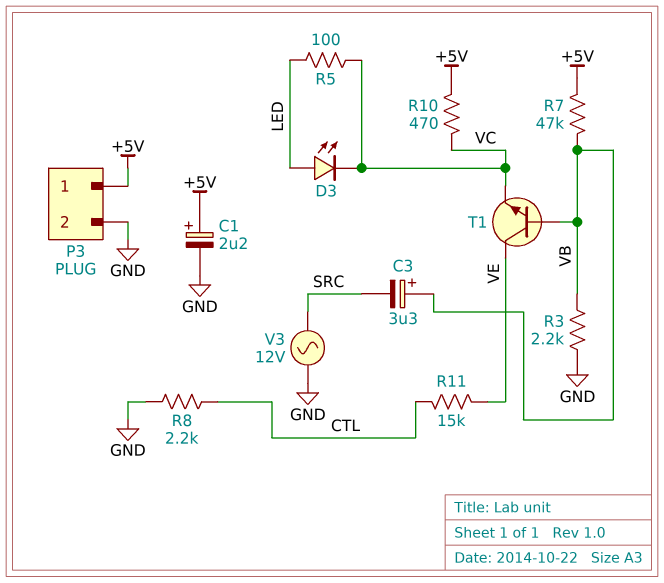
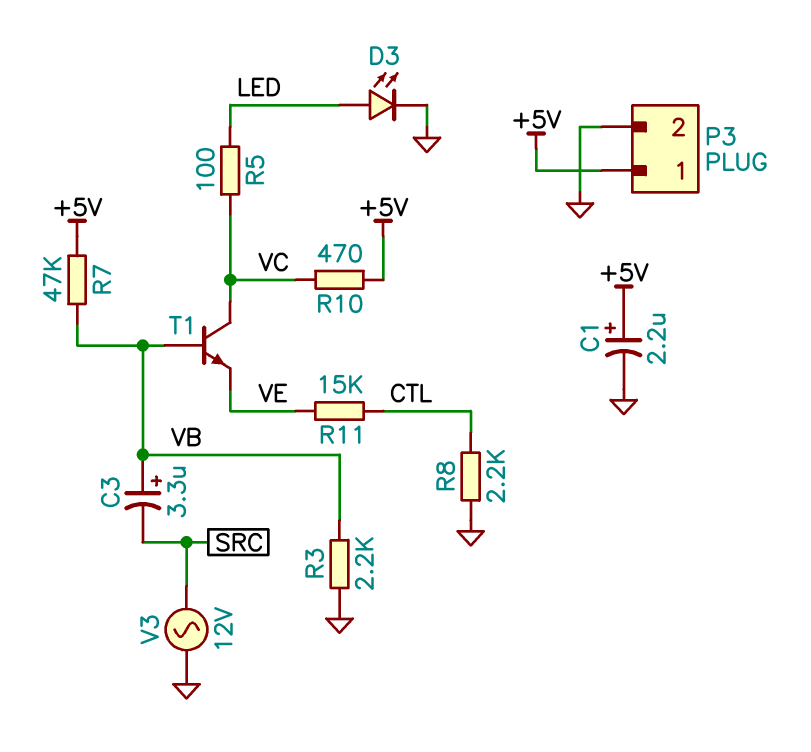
D3: LED (A LED, K VC) -> LED (A LED, K GND)
T1: NPN (B VB, C VE, E VC) -> NPN (B VB, C VC, E VE)

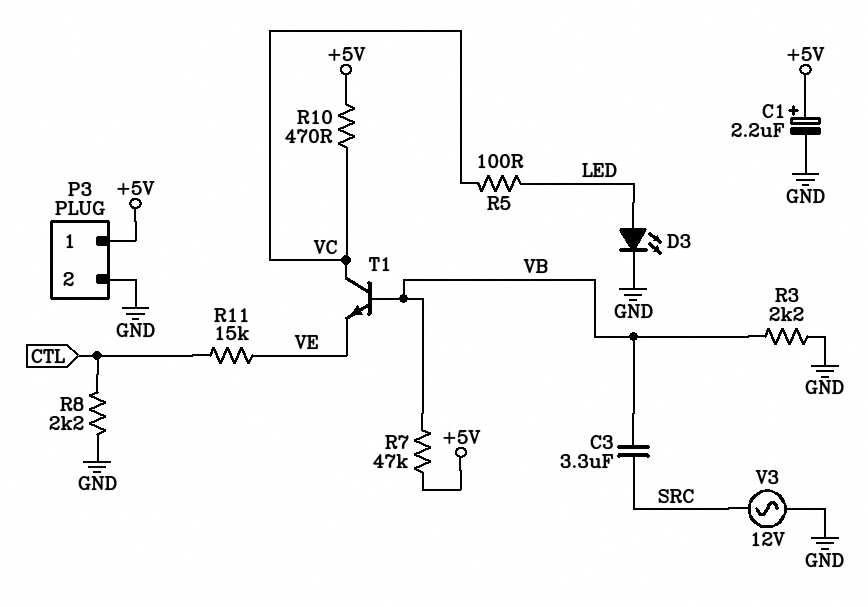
C3: 3.3uF (plus VB, minus SRC) -> 3.3uF (SRC, VB)

